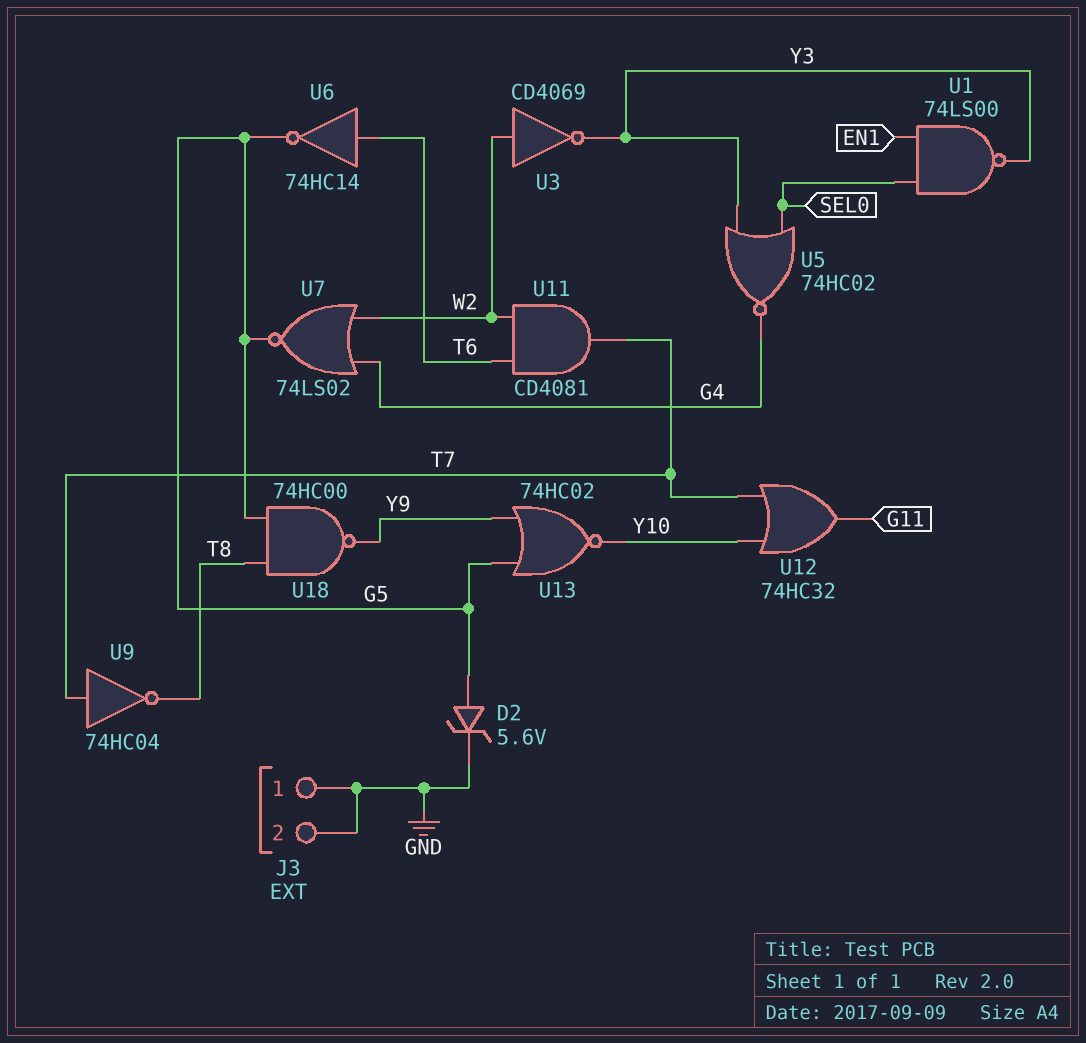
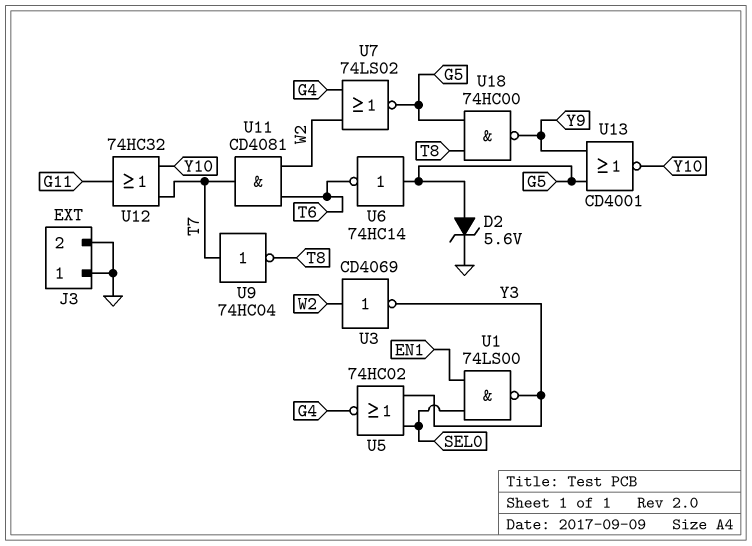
U6: NOT 74HC14 (in T6, out G5) -> NOT 74HC14 (in G5, out T6)
U13: NOR 74HC02 (in G5, in Y9, out Y10) -> NOR CD4001 (in G5, in Y9, out Y10)

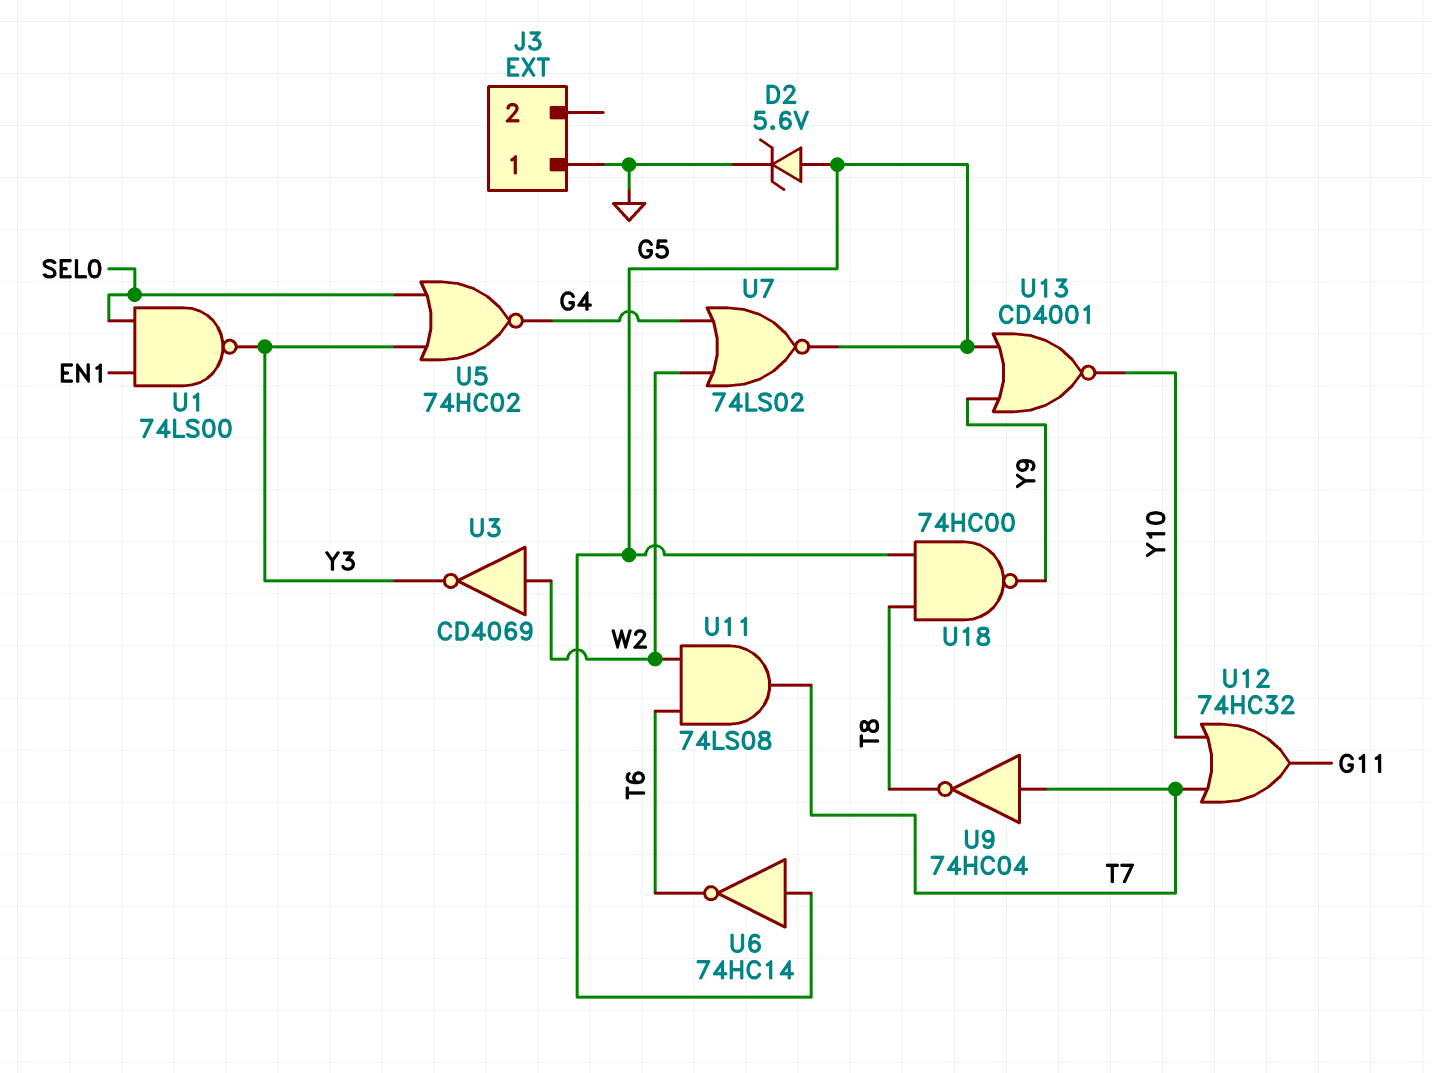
J3 pin 2: GND -> none
U11: AND CD4081 (in T6, in W2, out T7) -> AND 74LS08 (in T6, in W2, out T7)

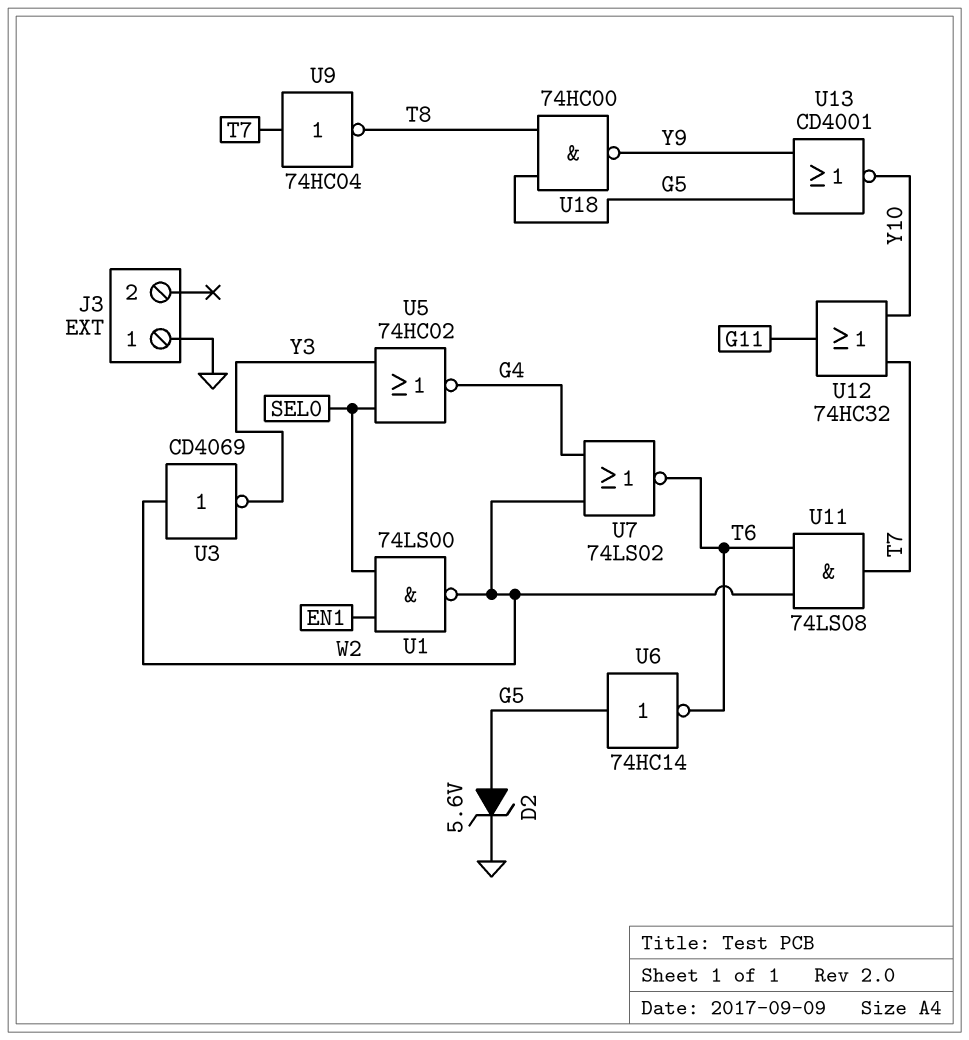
U1: NAND 74LS00 (in EN1, in SEL0, out Y3) -> NAND 74LS00 (in EN1, in SEL0, out W2)
U7: NOR 74LS02 (in G4, in W2, out G5) -> NOR 74LS02 (in G4, in W2, out T6)

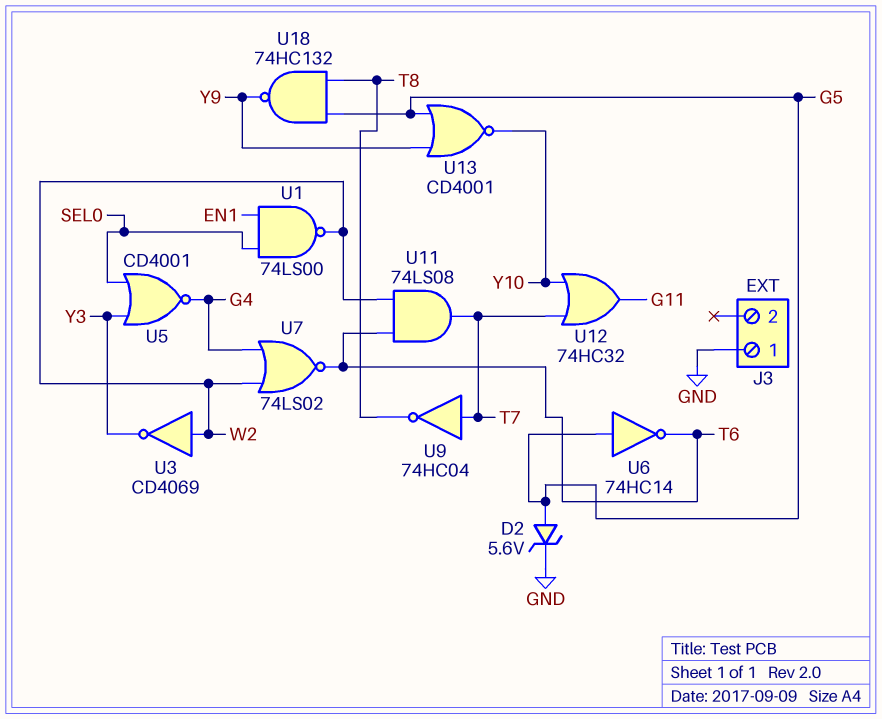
U5: NOR 74HC02 (in SEL0, in Y3, out G4) -> NOR CD4001 (in SEL0, in Y3, out G4)
U18: NAND 74HC00 (in G5, in T8, out Y9) -> NAND 74HC132 (in G5, in T8, out Y9)

